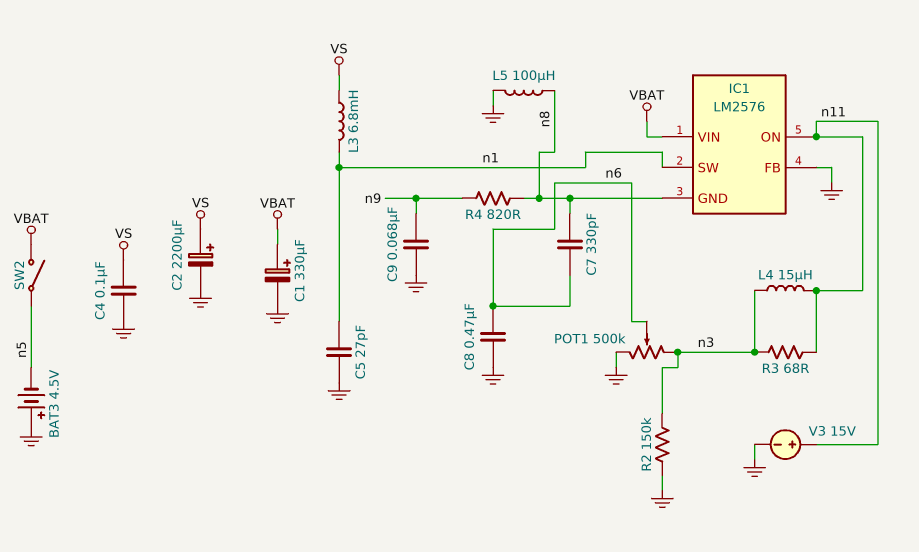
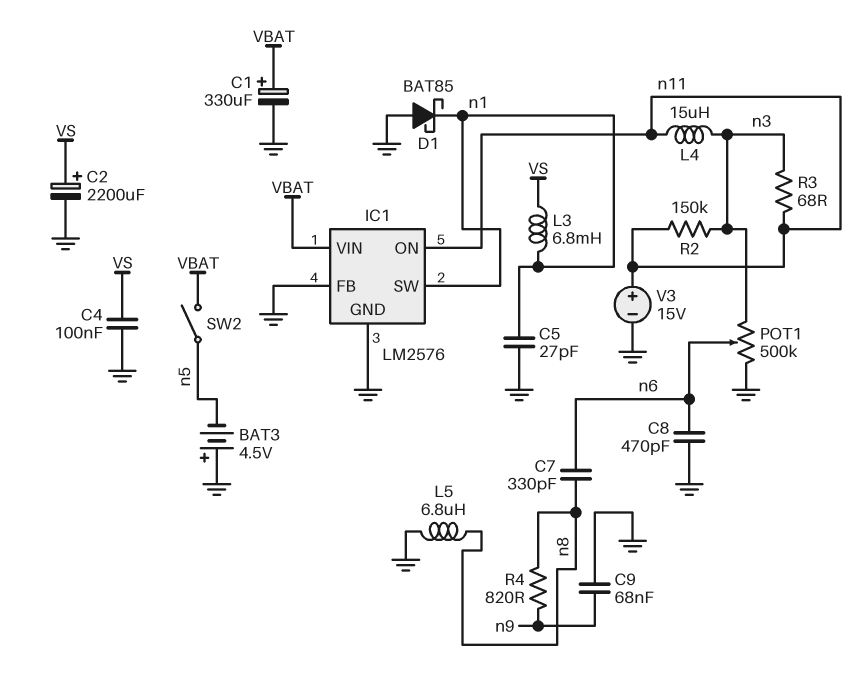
C8: 470nF (GND, n6) -> 470pF (GND, n6)
D1: none -> schottky BAT85 (A GND, K n1)
IC1 pin GND: n8 -> GND
L5: 100uH (GND, n8) -> 6.8uH (GND, n8)
R2: 150k (GND, n3) -> 150k (n3, n11)

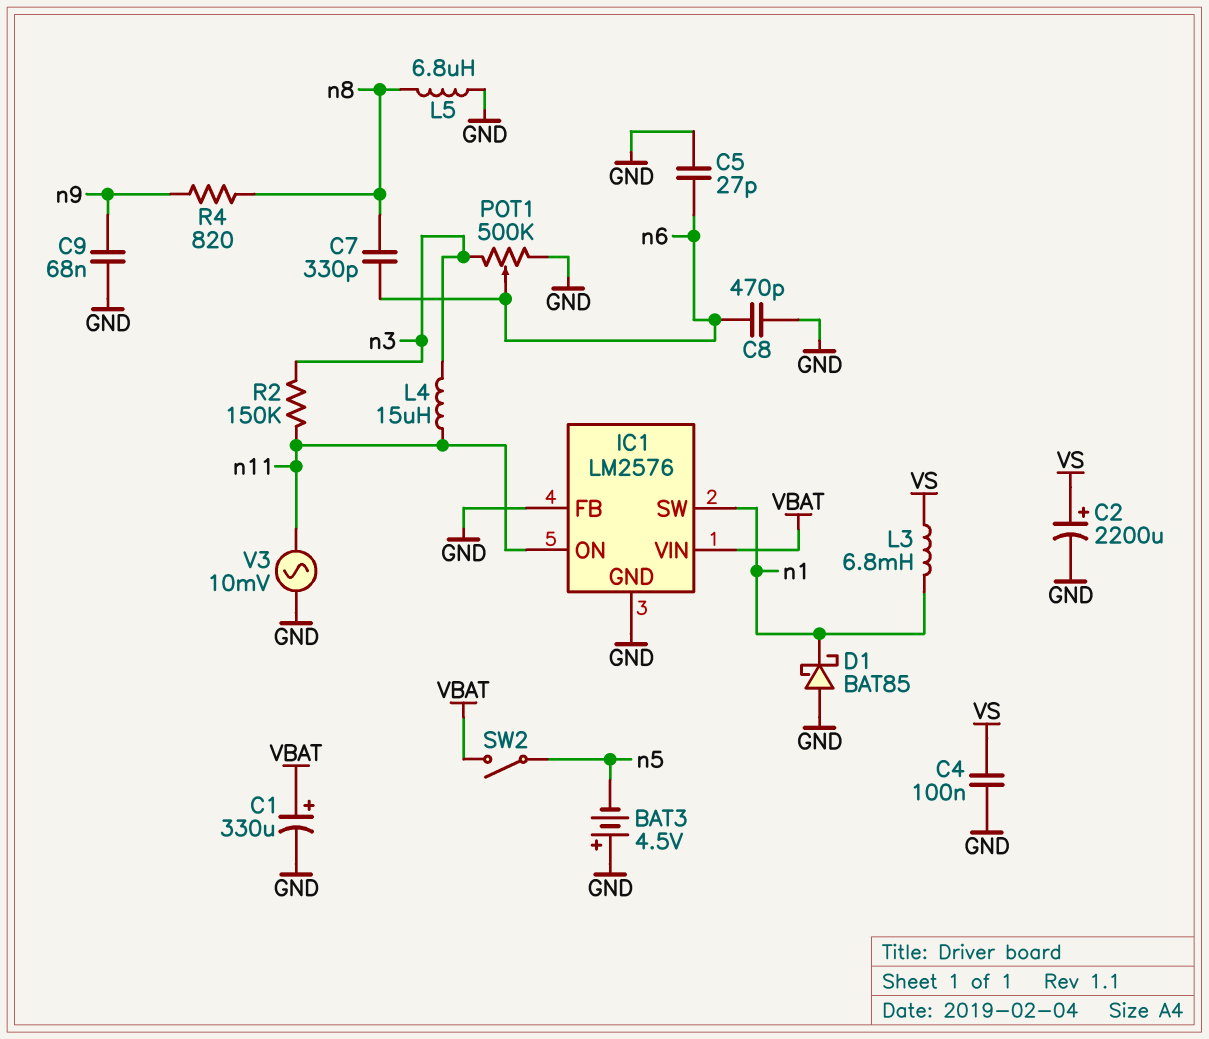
C5: 27pF (GND, n1) -> 27pF (GND, n6)
R3: 68 (n3, n11) -> none
V3: 15V (plus n11, minus GND) -> AC 10mV (GND, n11)

